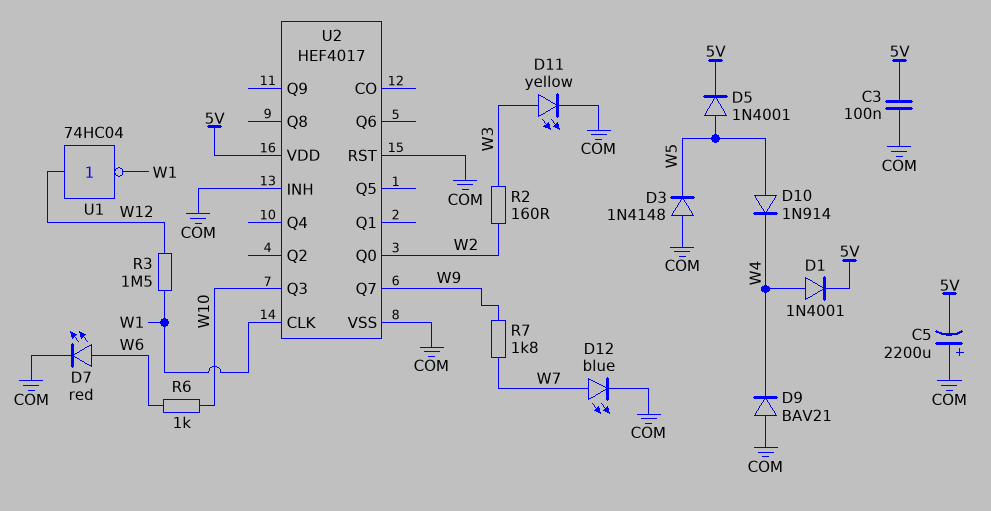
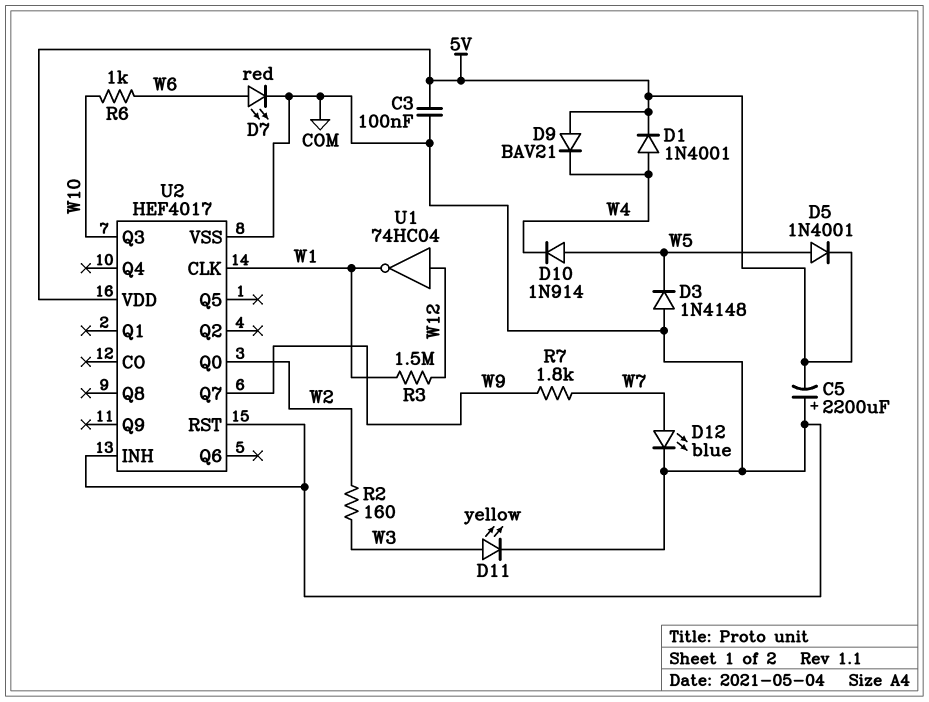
D9: diode BAV21 (A COM, K W4) -> diode BAV21 (A 5V, K W4)

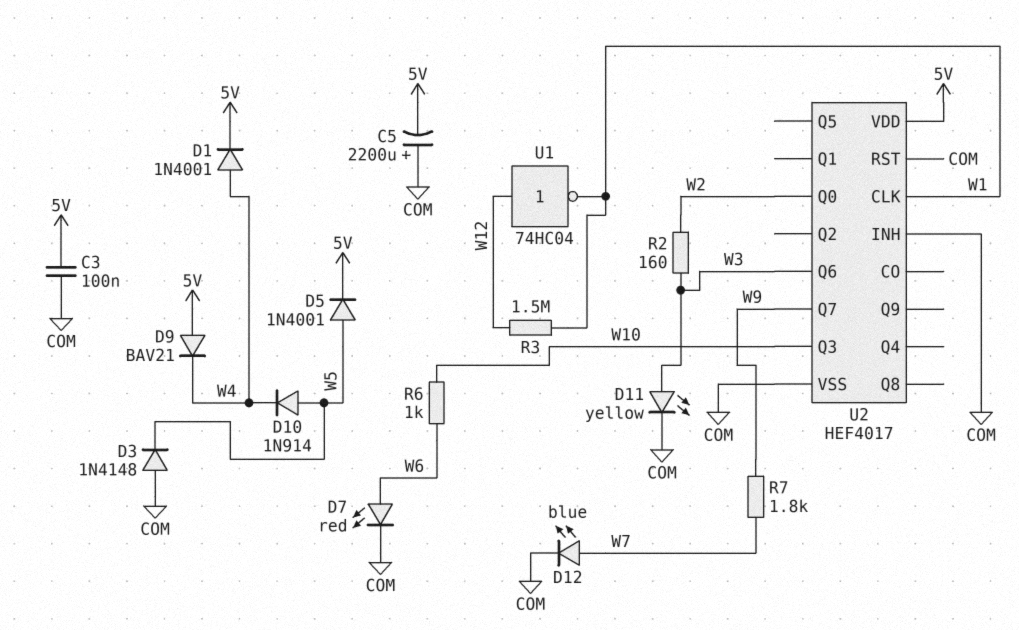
U2 pin Q6: none -> W3

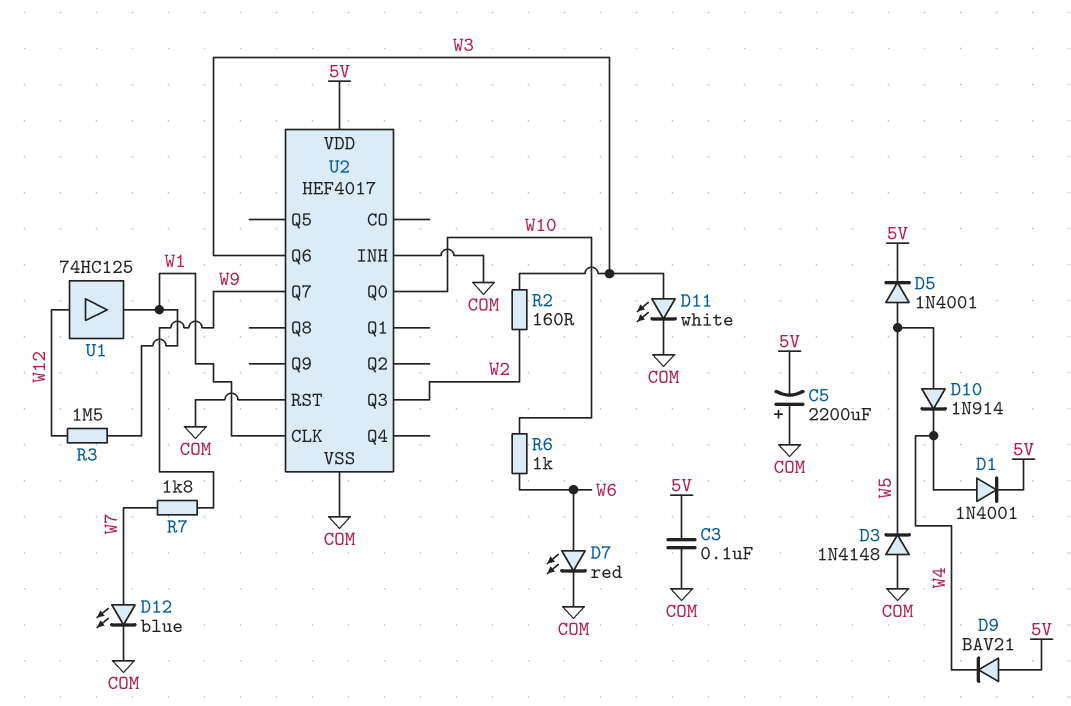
D11: LED yellow (A W3, K COM) -> LED white (A W3, K COM)
U1: NOT 74HC04 (in W12, out W1) -> buffer 74HC125 (in W12, out W1)
U2 pin Q0: W2 -> W10
U2 pin Q3: W10 -> W2

